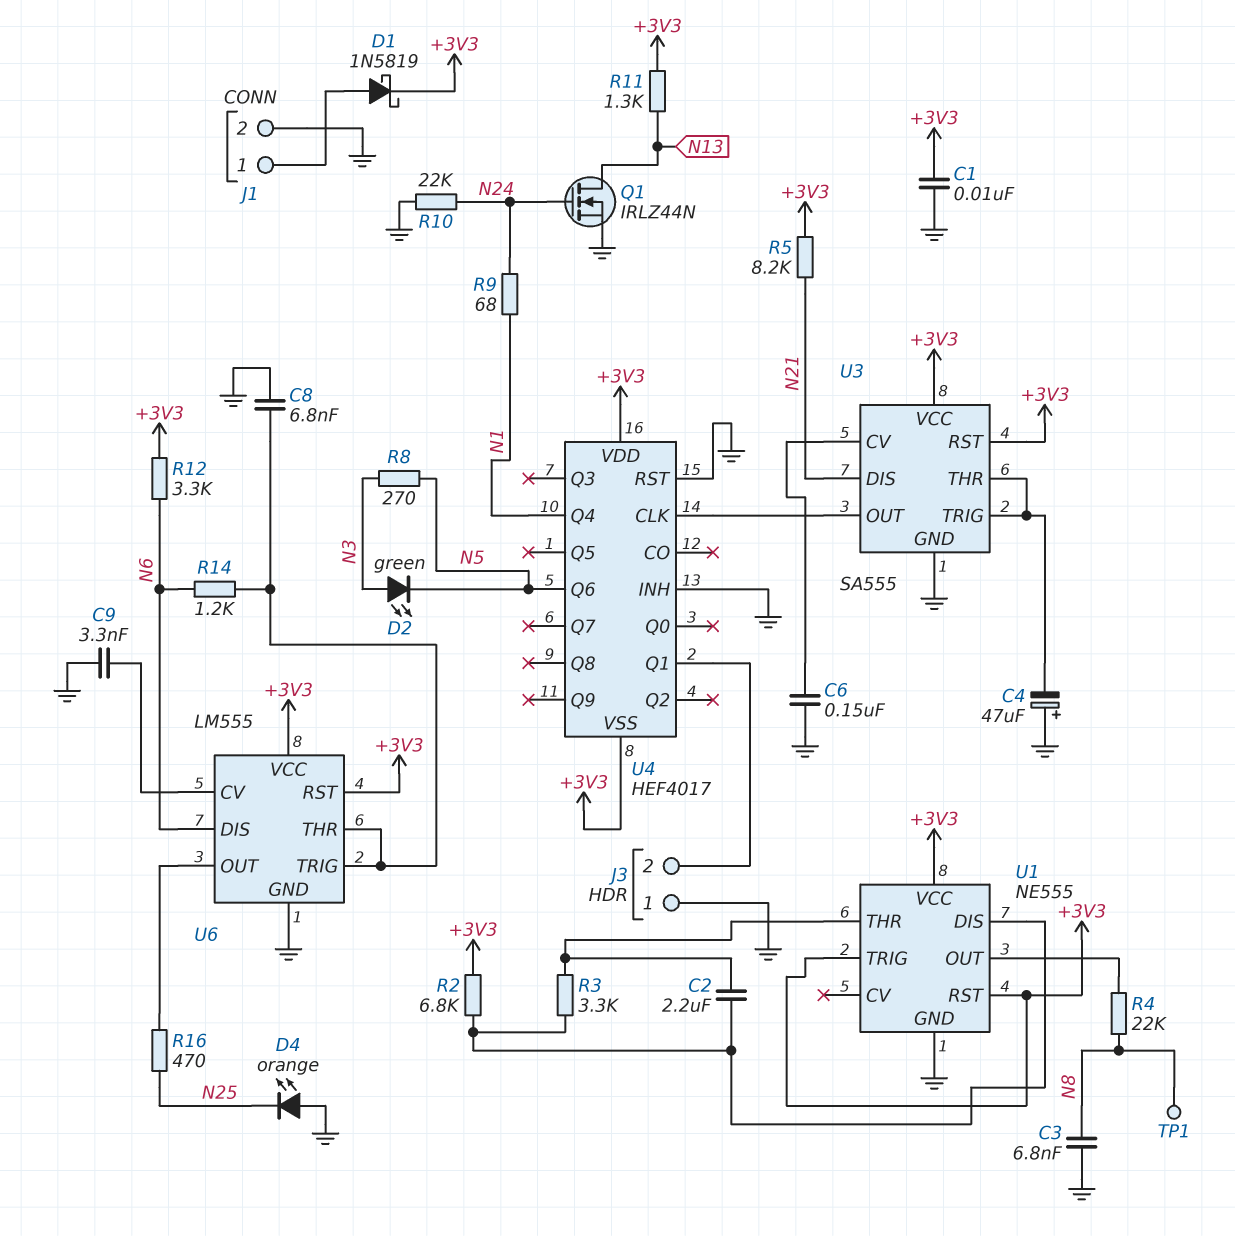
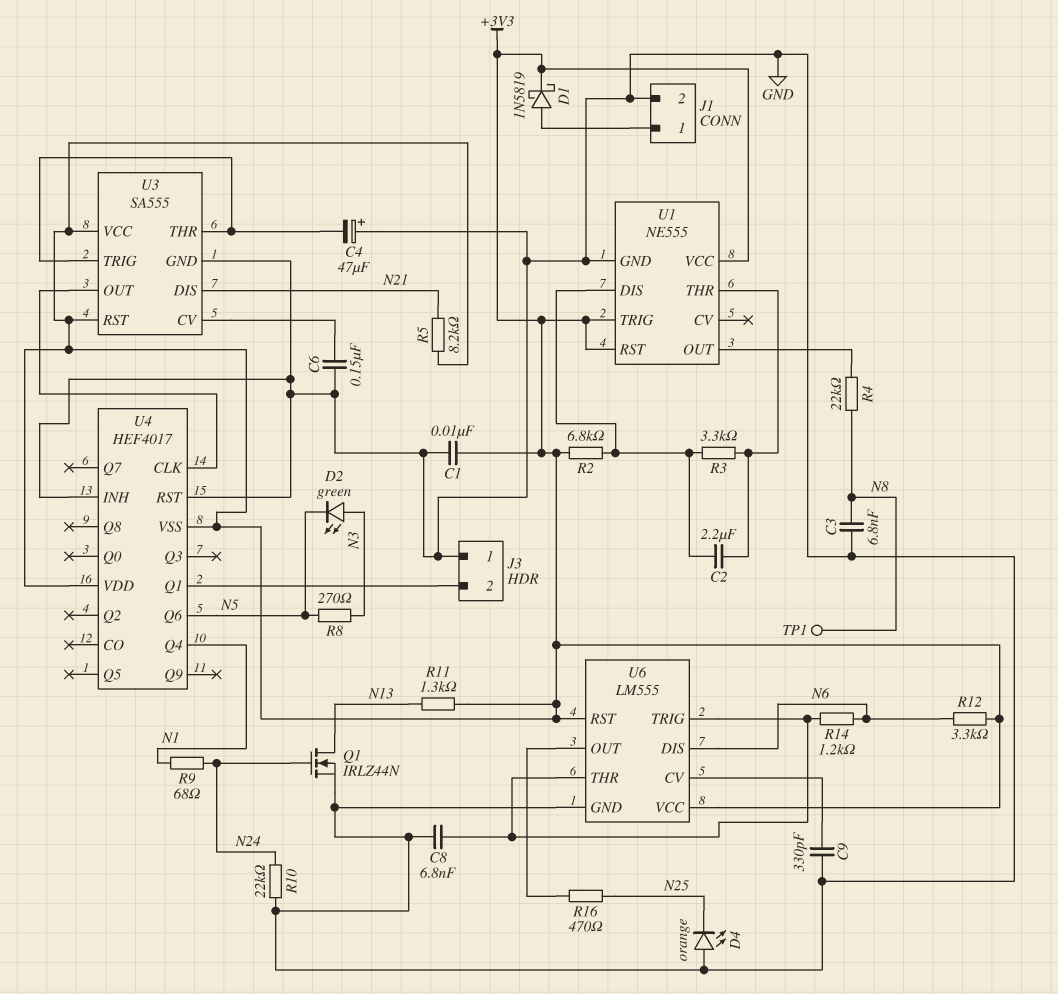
C9: 3.3nF (GND, U6/CV) -> 330pF (GND, U6/CV)

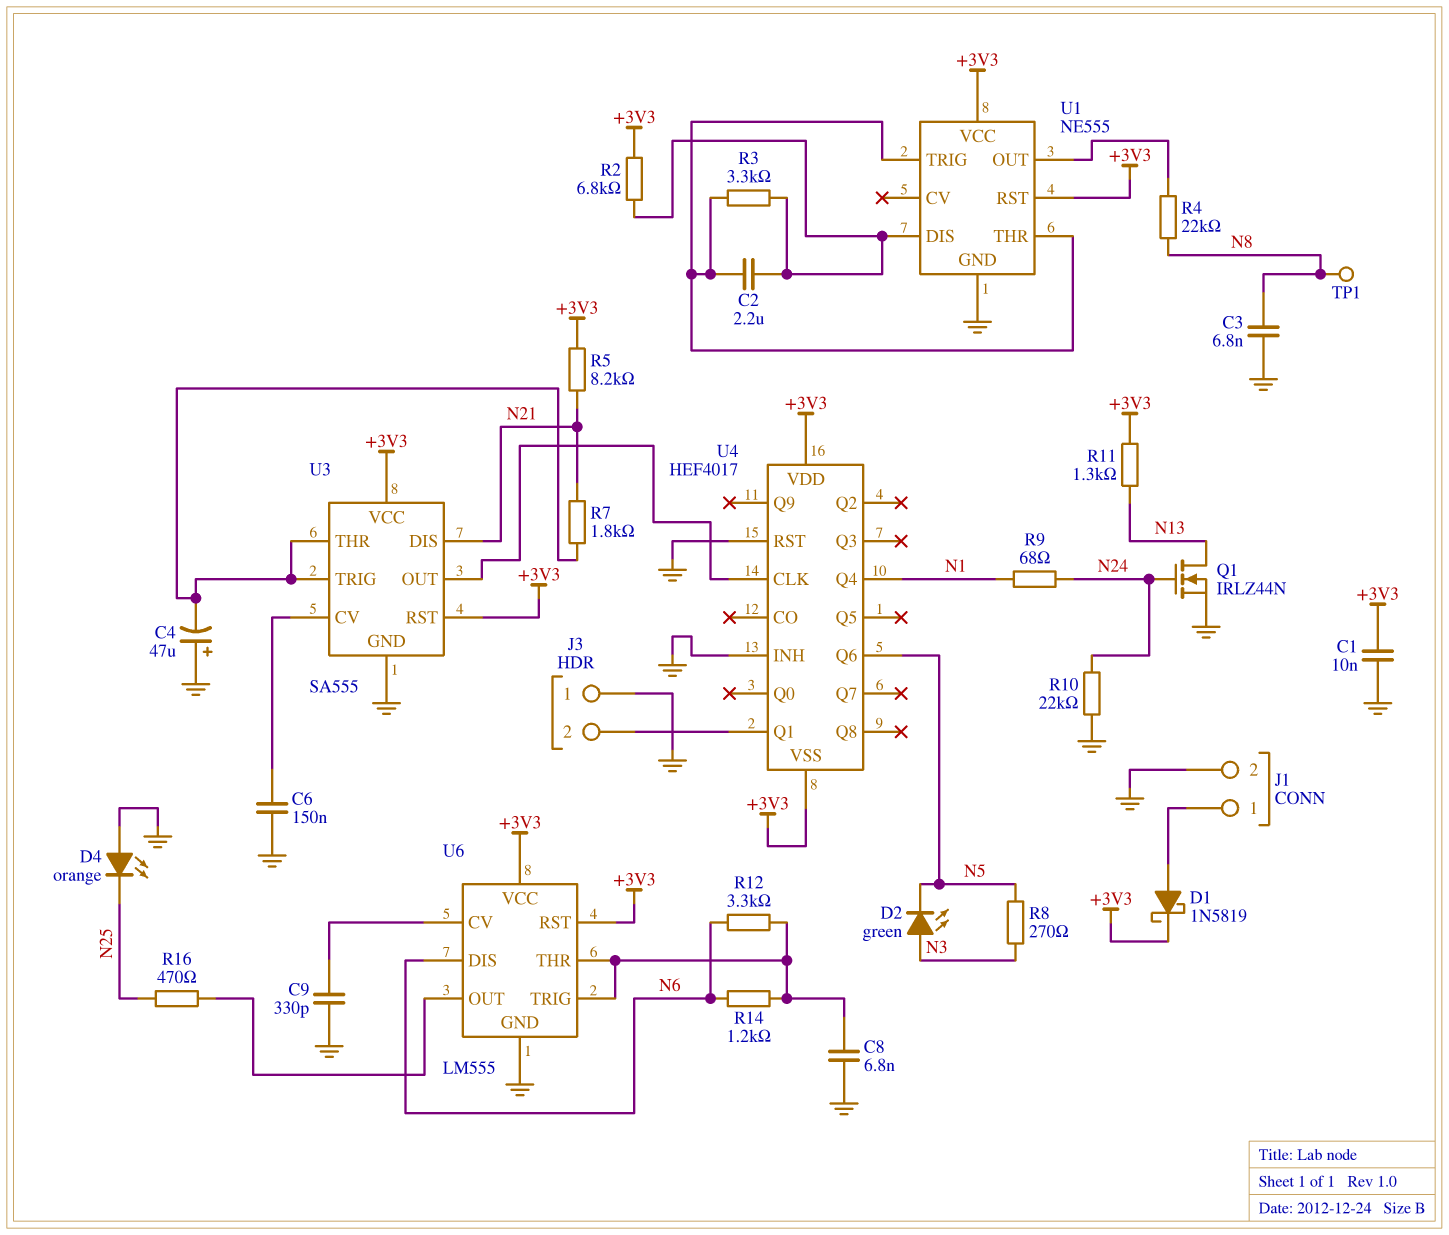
R7: none -> 1.8k (N21, U3/THR)
R12: 3.3k (+3V3, N6) -> 3.3k (N6, U6/THR)
U1 pin TRIG: +3V3 -> U1/THR

